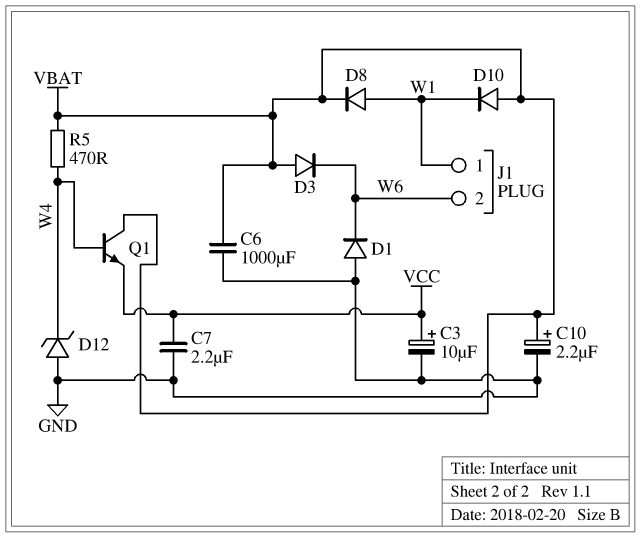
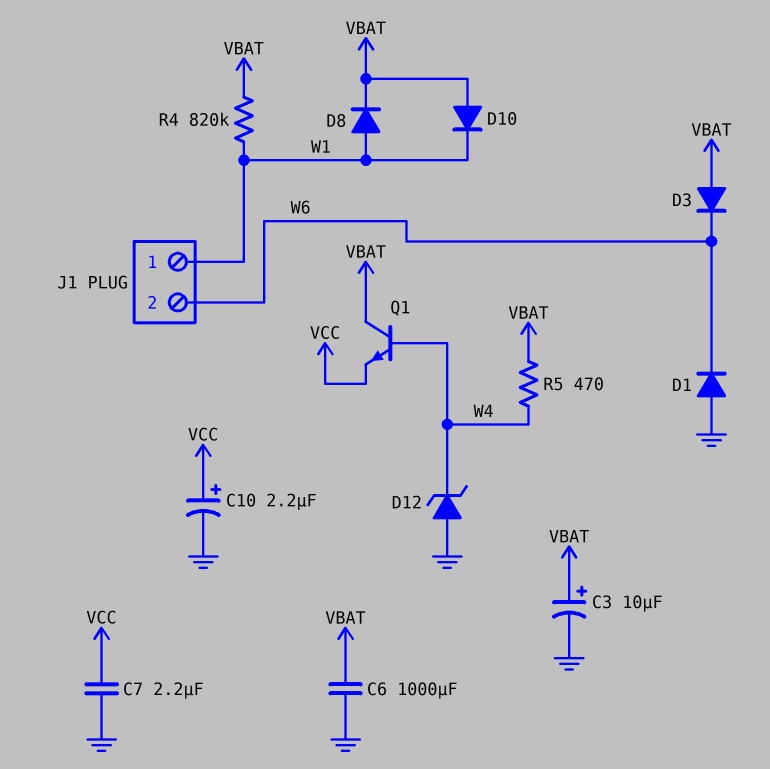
C3: 10uF (plus VCC, minus GND) -> 10uF (plus VBAT, minus GND)
C10: 2.2uF (plus VBAT, minus GND) -> 2.2uF (plus VCC, minus GND)
R4: none -> 820k (VBAT, W1)

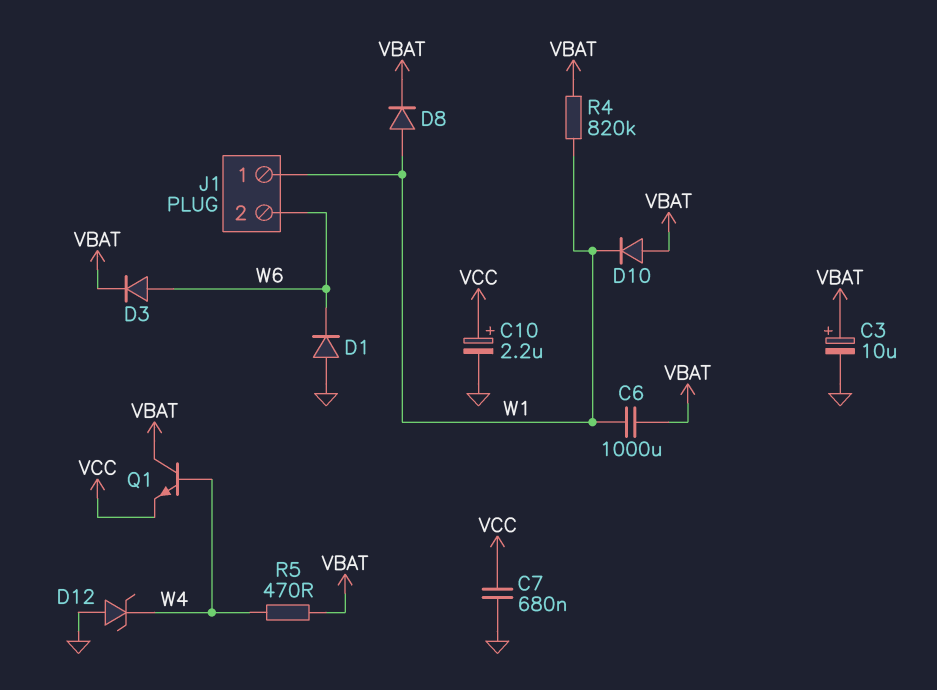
C6: 1000uF (GND, VBAT) -> 1000uF (VBAT, W1)
C7: 2.2uF (GND, VCC) -> 680nF (GND, VCC)
D3: diode (A VBAT, K W6) -> diode (A W6, K VBAT)

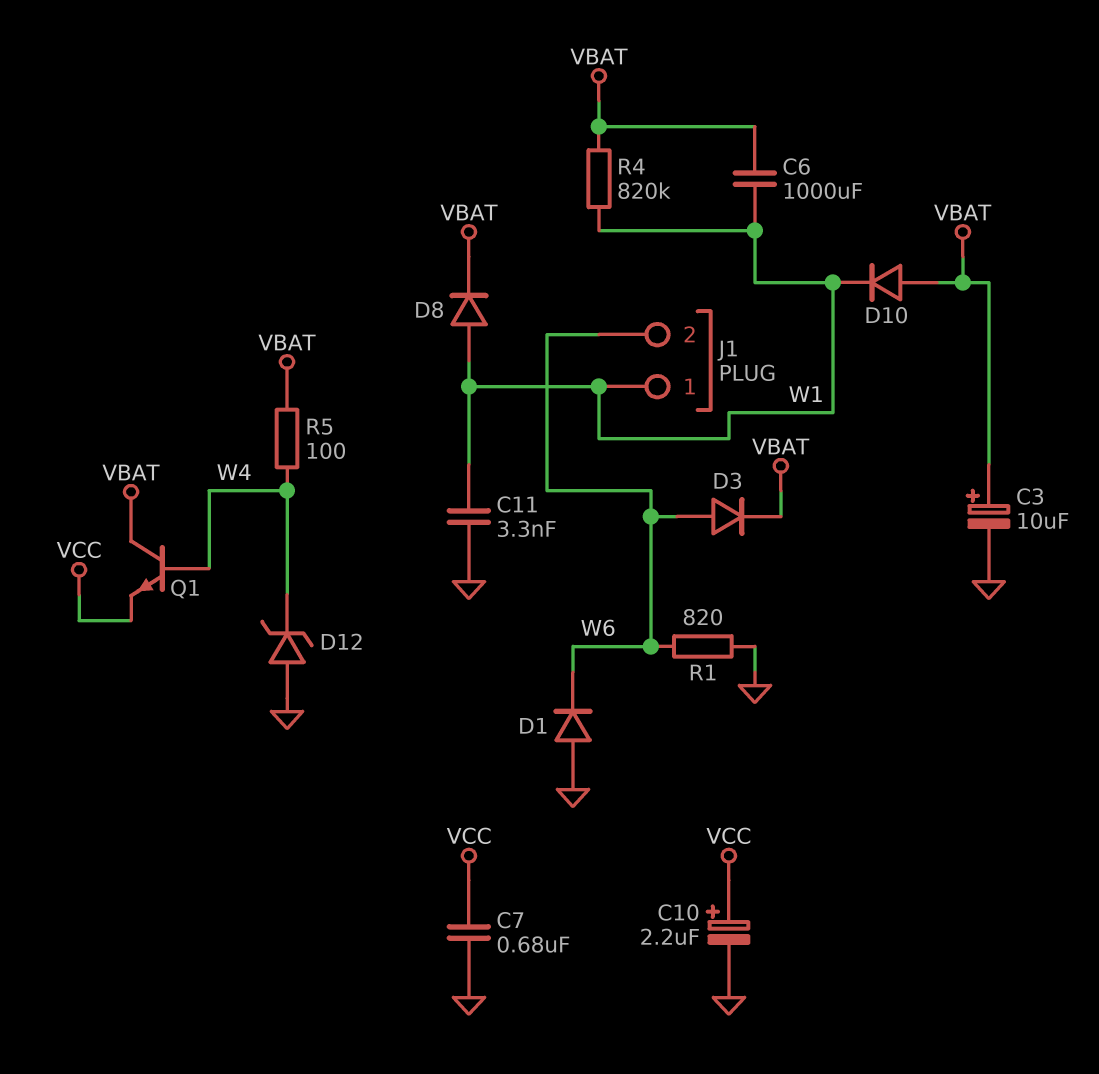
C11: none -> 3.3nF (GND, W1)
R1: none -> 820 (GND, W6)
R5: 470 (VBAT, W4) -> 100 (VBAT, W4)

